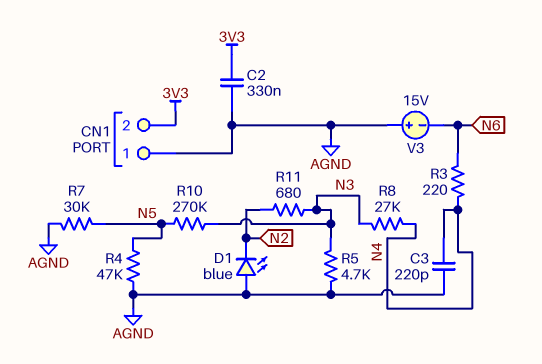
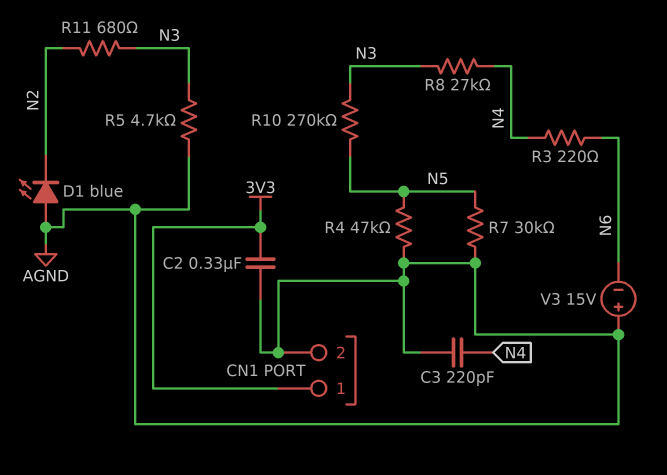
CN1 pin 1: AGND -> 3V3
CN1 pin 2: 3V3 -> AGND

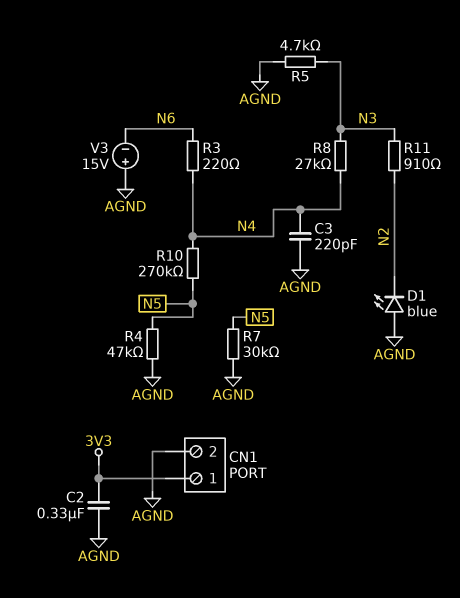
R10: 270k (N3, N5) -> 270k (N4, N5)
R11: 680 (N2, N3) -> 910 (N2, N3)

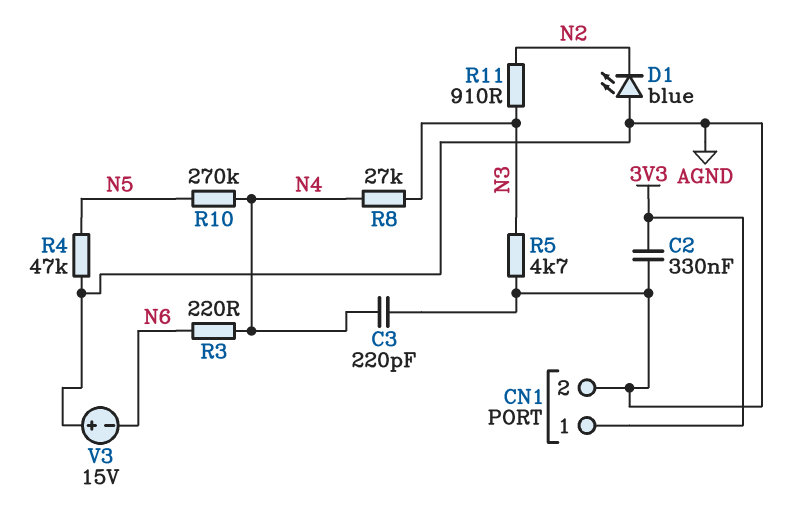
R7: 30k (AGND, N5) -> none

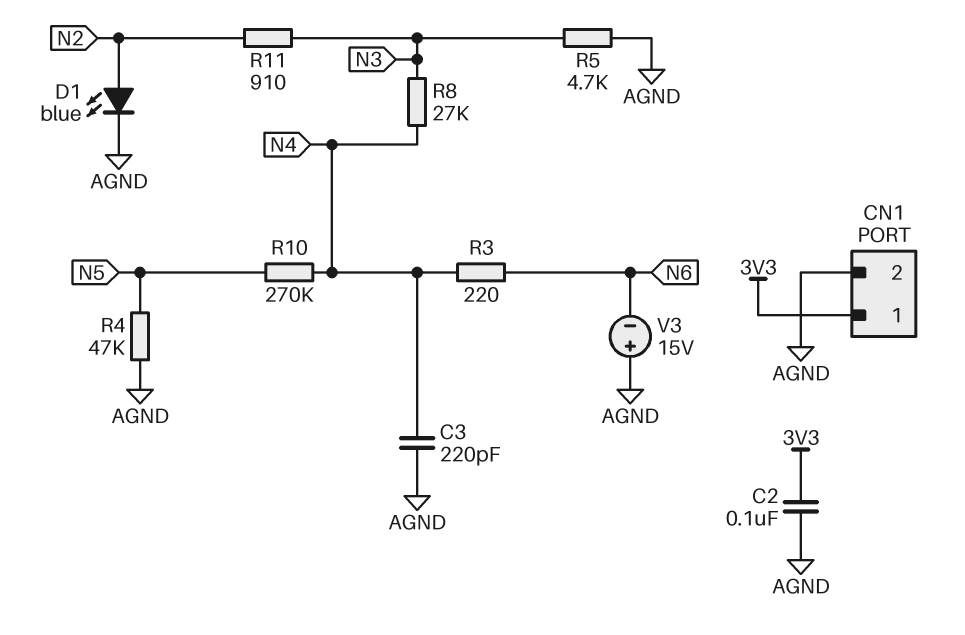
C2: 330nF (3V3, AGND) -> 100nF (3V3, AGND)
D1: LED blue (A AGND, K N2) -> LED blue (A N2, K AGND)

